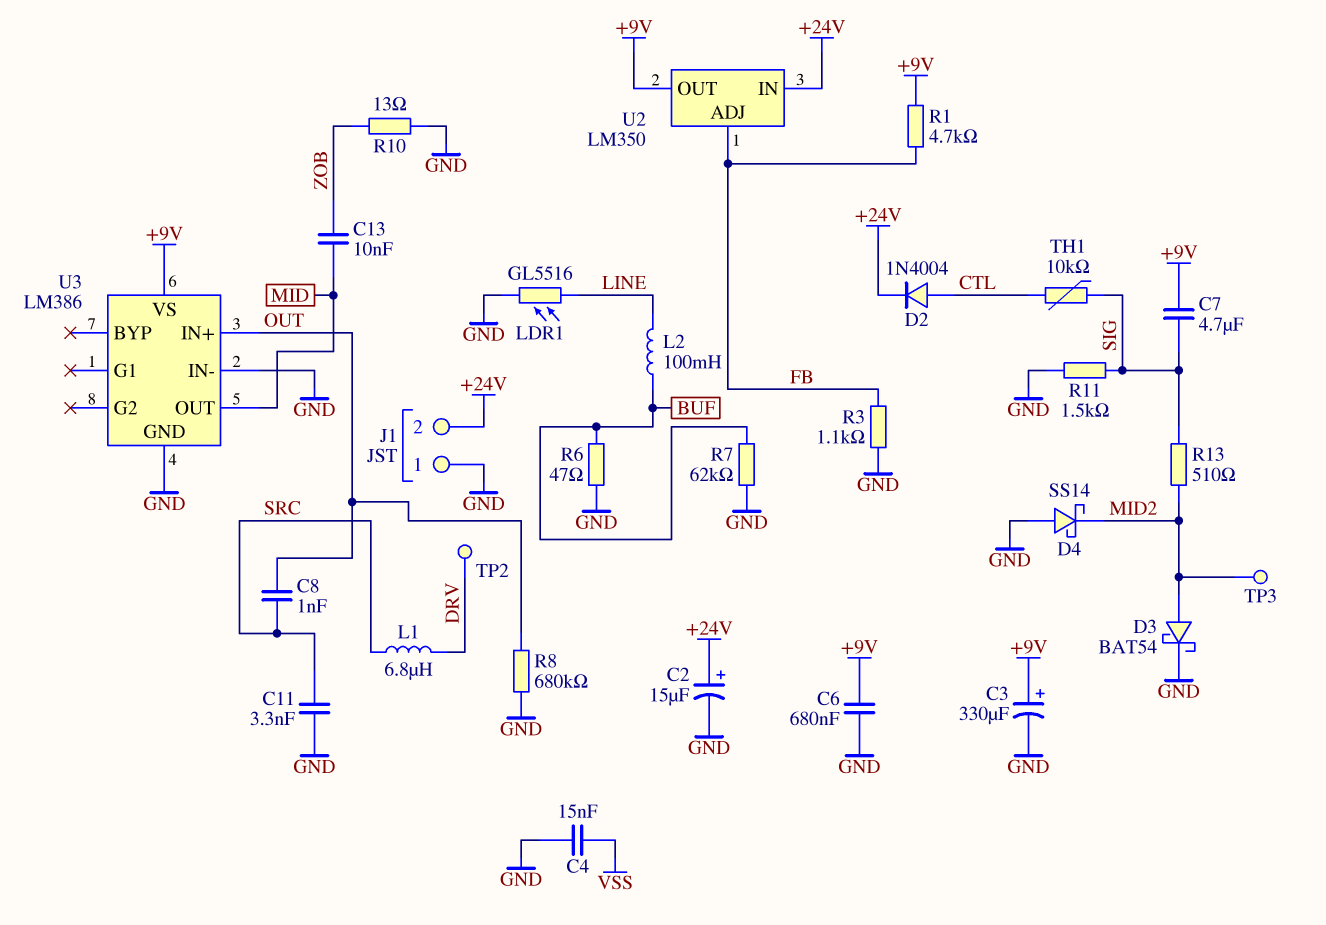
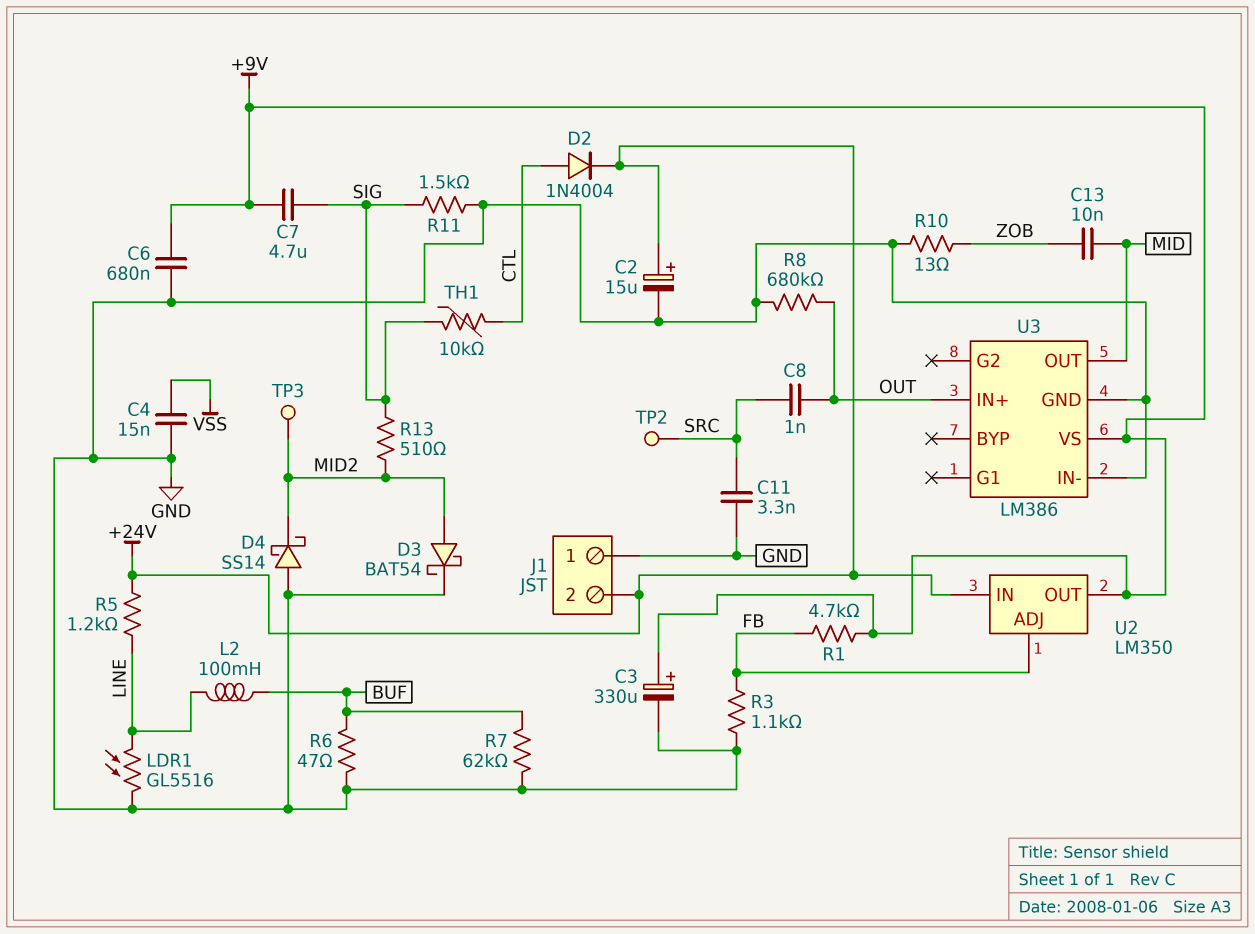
L1: 6.8uH (DRV, SRC) -> none
R5: none -> 1.2k (+24V, LINE)
TP2: test point (DRV) -> test point (SRC)

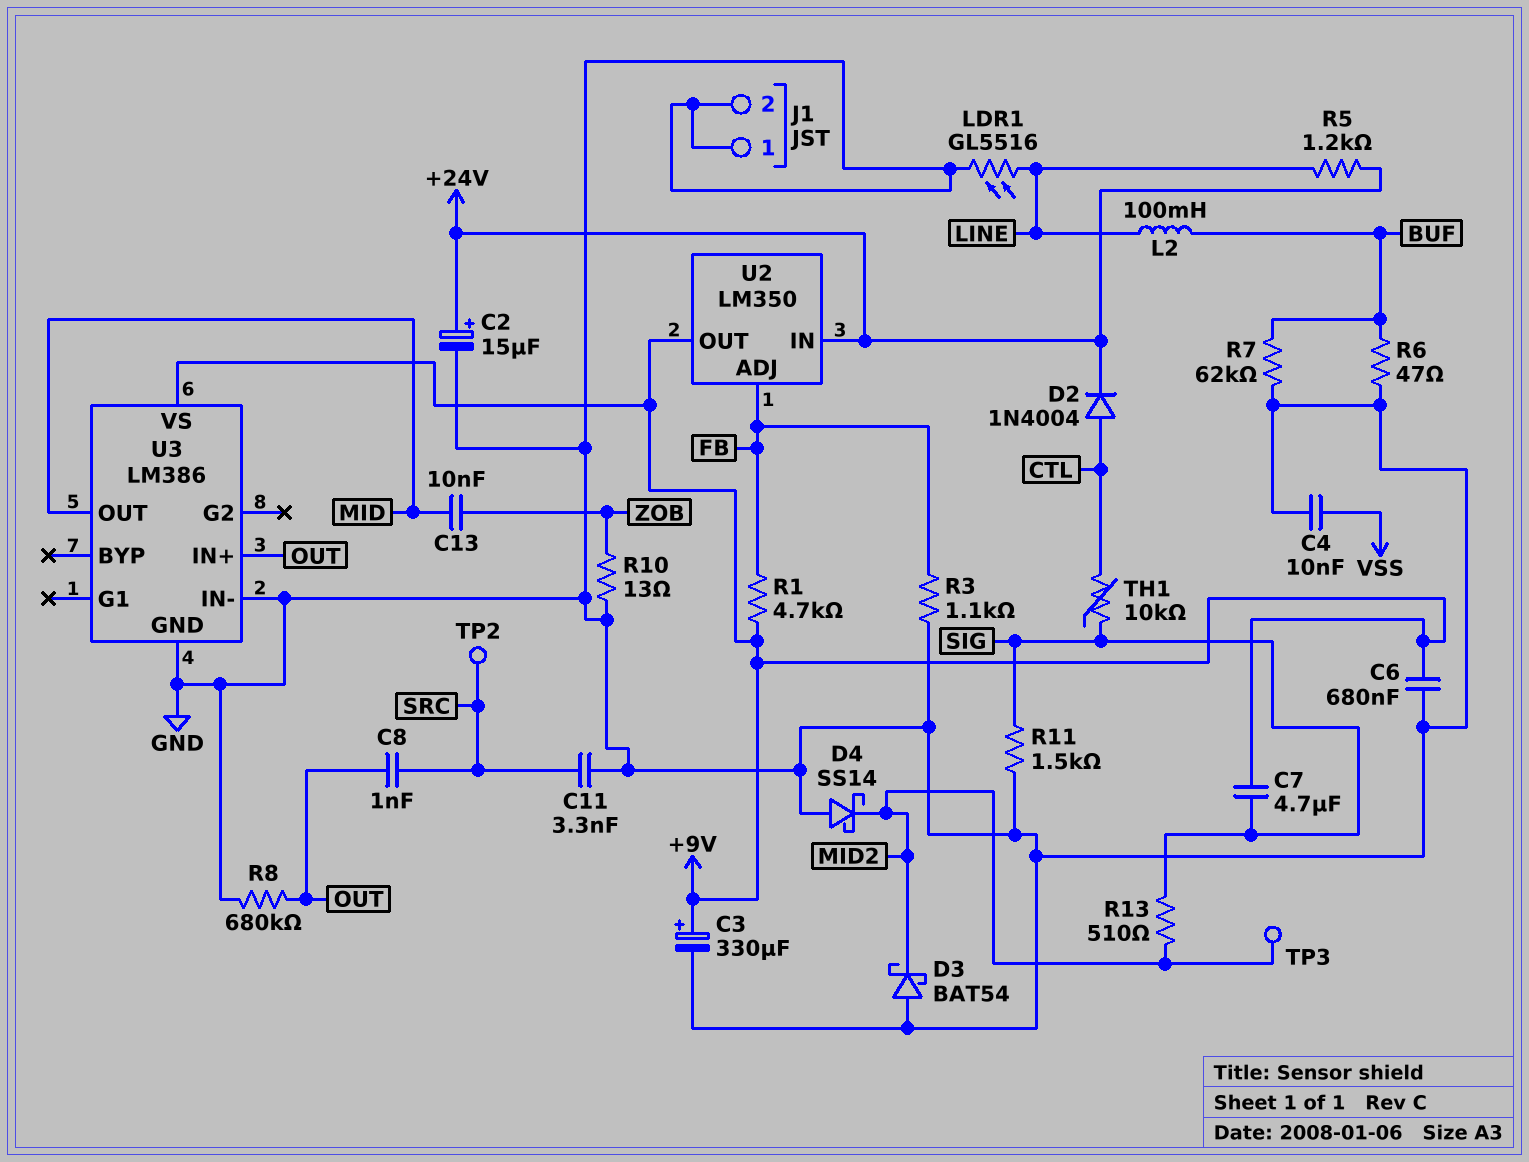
C4: 15nF (GND, VSS) -> 10nF (GND, VSS)
D3: schottky BAT54 (A MID2, K GND) -> schottky BAT54 (A GND, K MID2)
J1 pin 2: +24V -> GND

